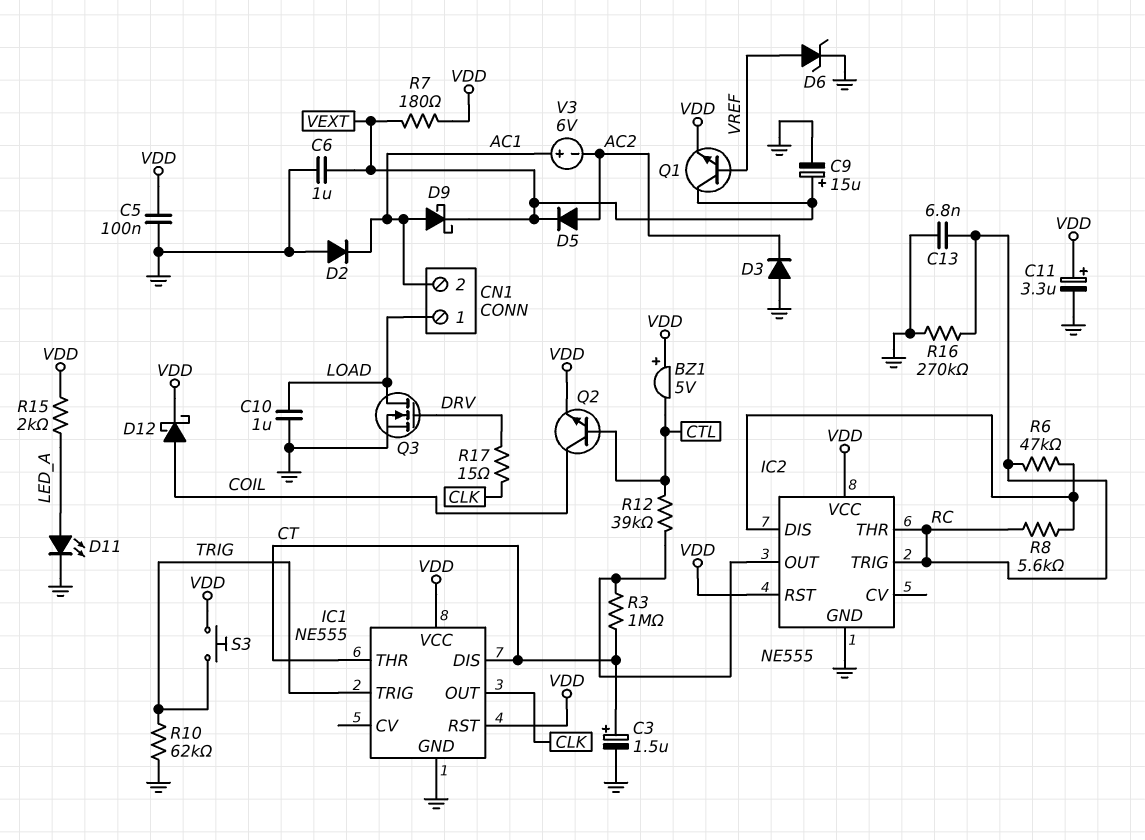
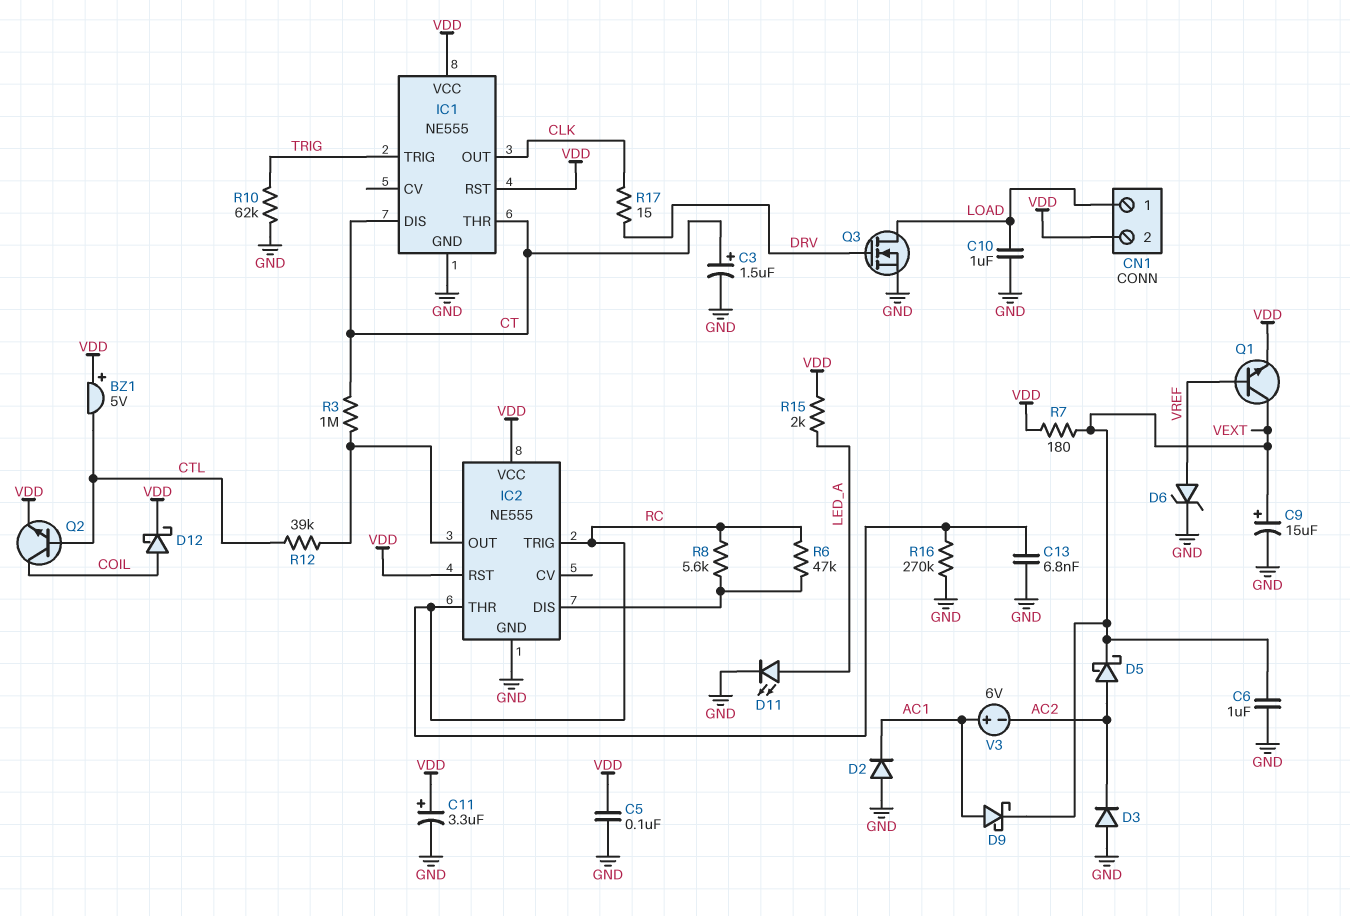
CN1 pin 2: AC1 -> VDD
D5: diode (A AC2, K VEXT) -> schottky (A AC2, K VEXT)
S3: button (TRIG, VDD) -> none

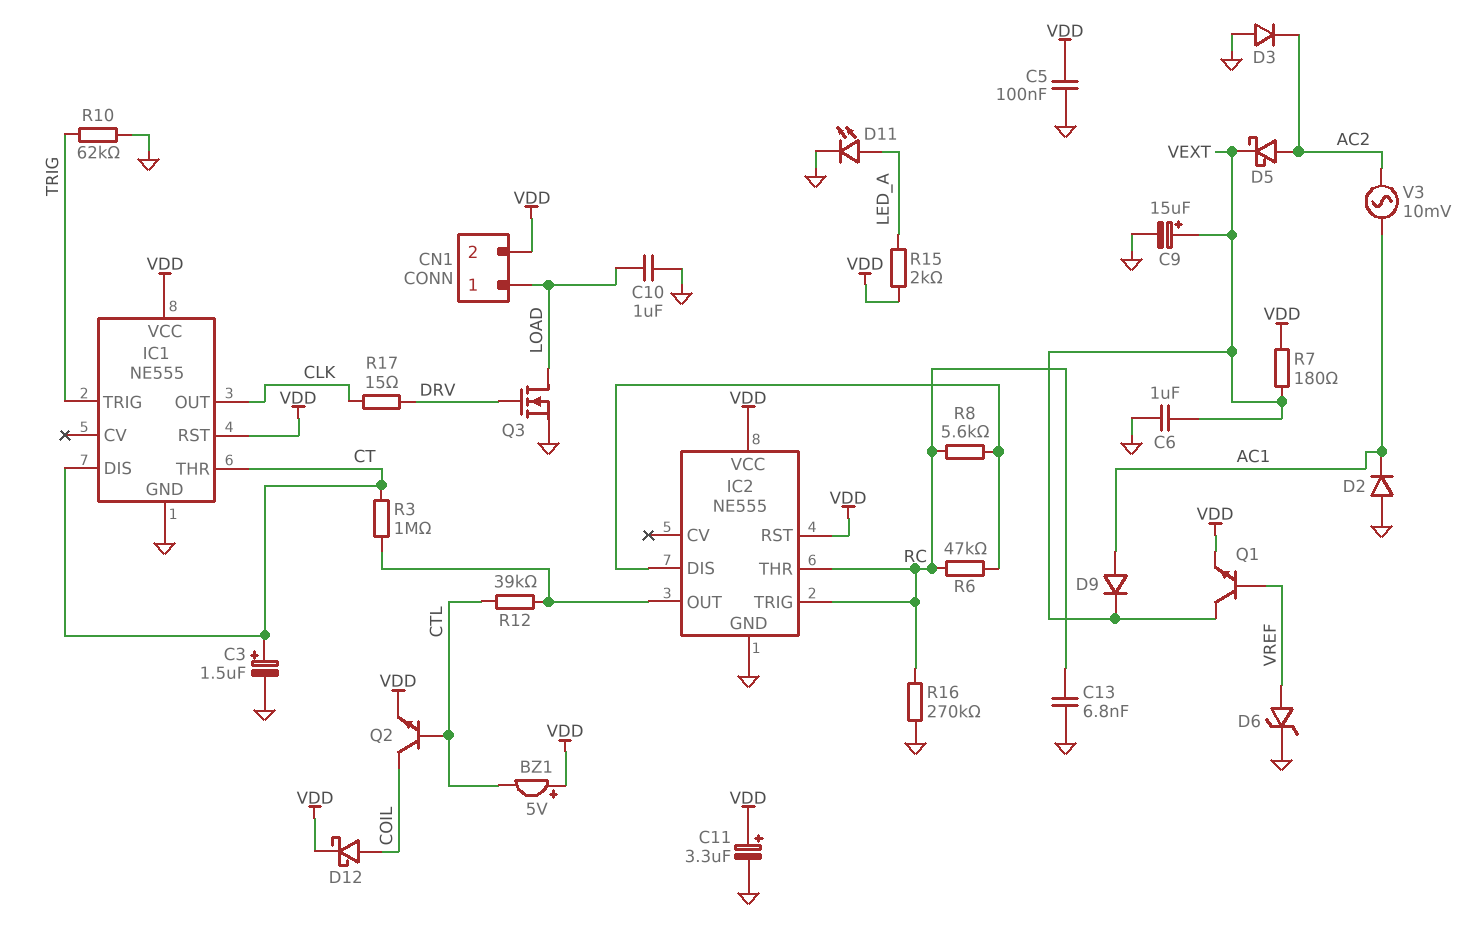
D9: schottky (A AC1, K VEXT) -> diode (A AC1, K VEXT)
V3: 6V (plus AC1, minus AC2) -> AC 10mV (AC1, AC2)

